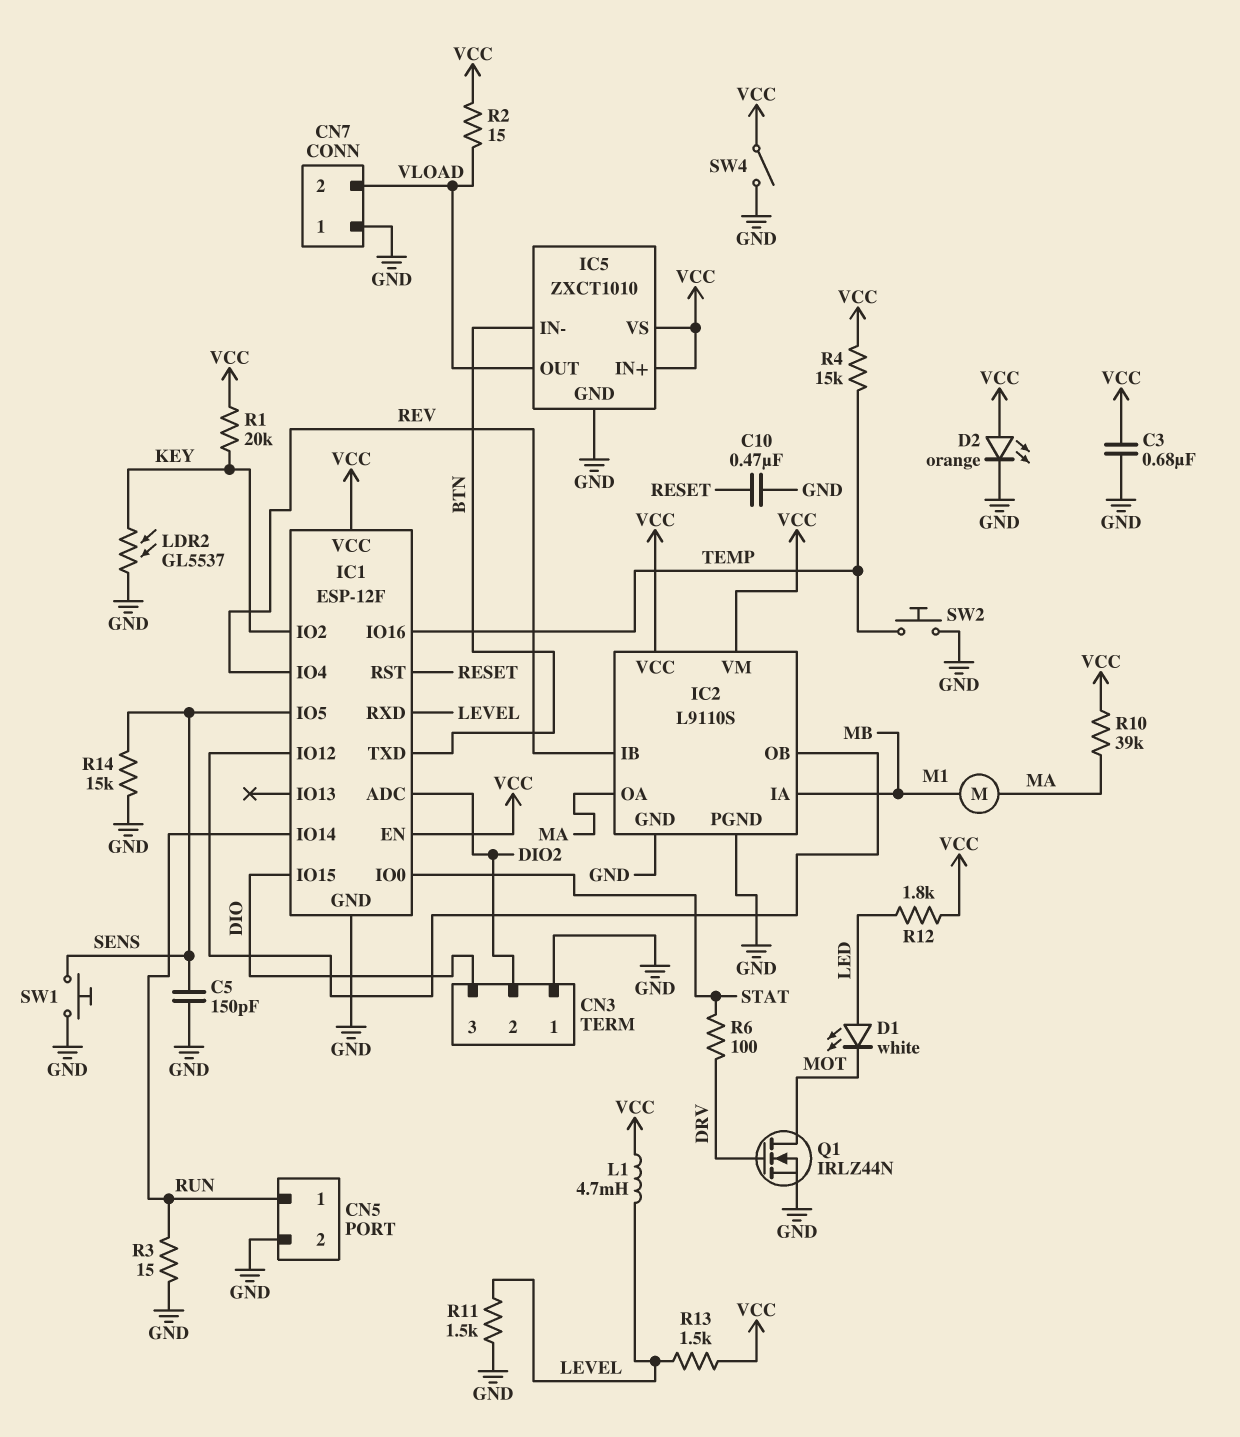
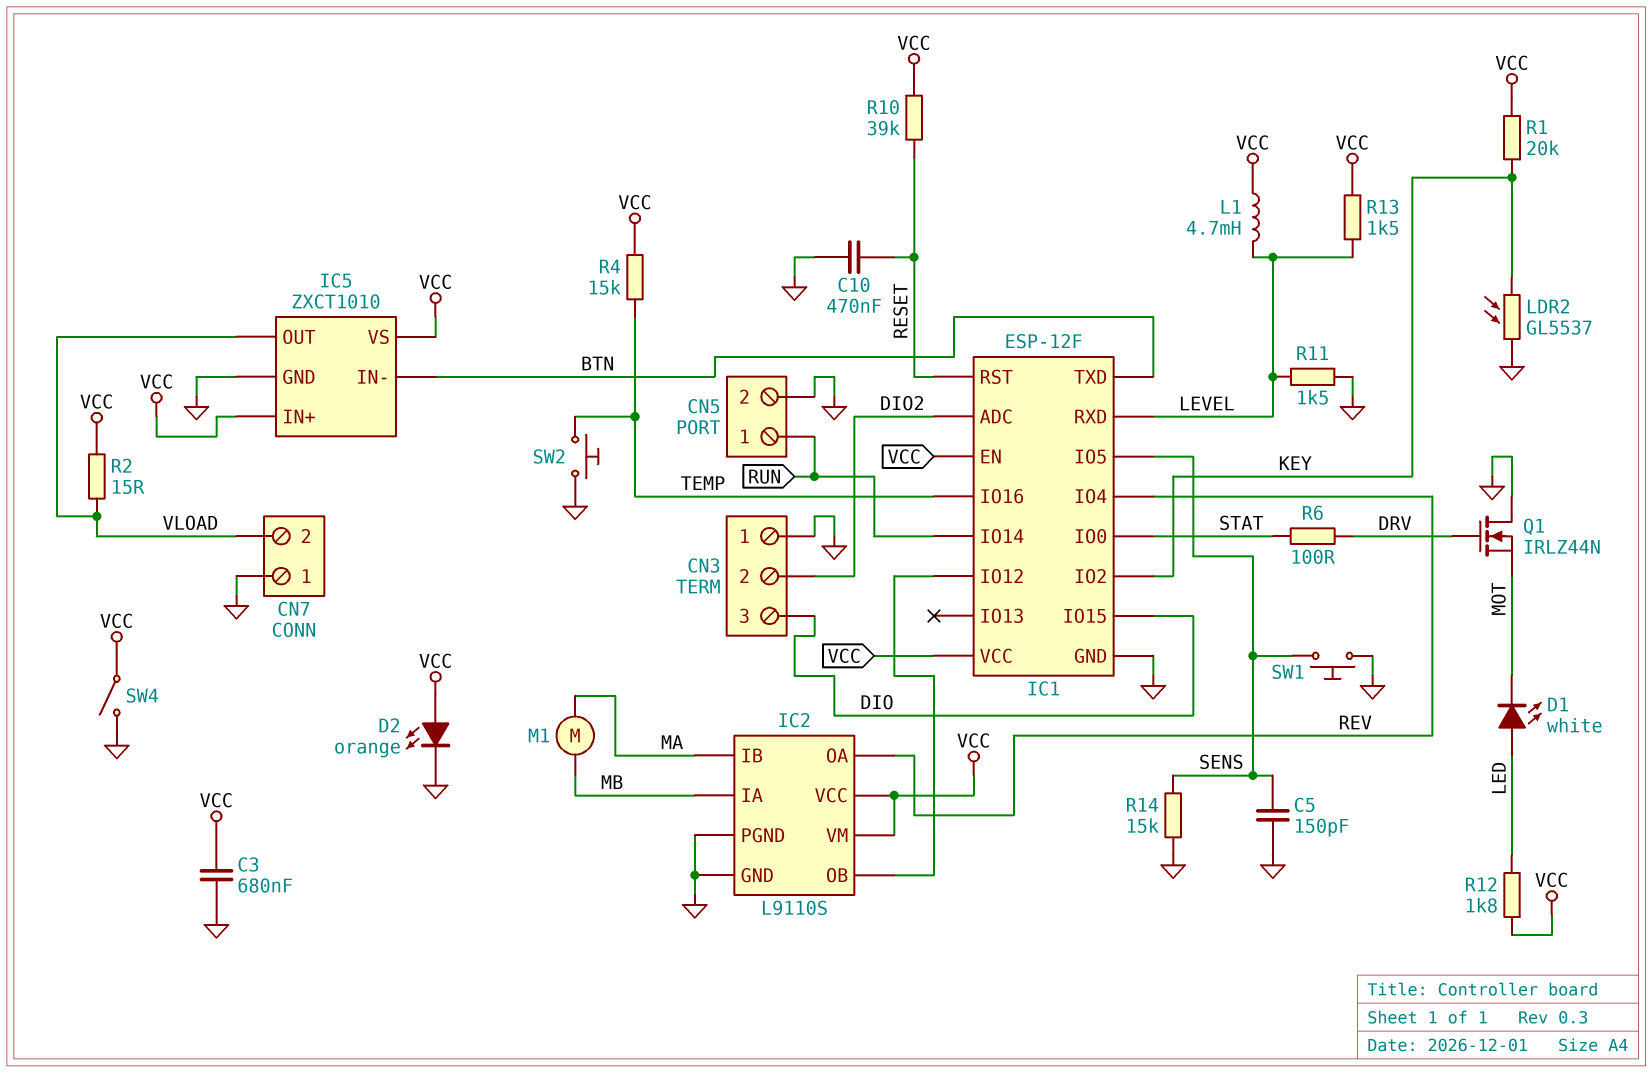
IC2 pin IB: REV -> MA
IC2 pin OA: MA -> REV
Q1: NMOS IRLZ44N (G DRV, D MOT, S GND) -> NMOS IRLZ44N (G DRV, D GND, S MOT)
R3: 15 (GND, RUN) -> none
R10: 39k (MA, VCC) -> 39k (RESET, VCC)

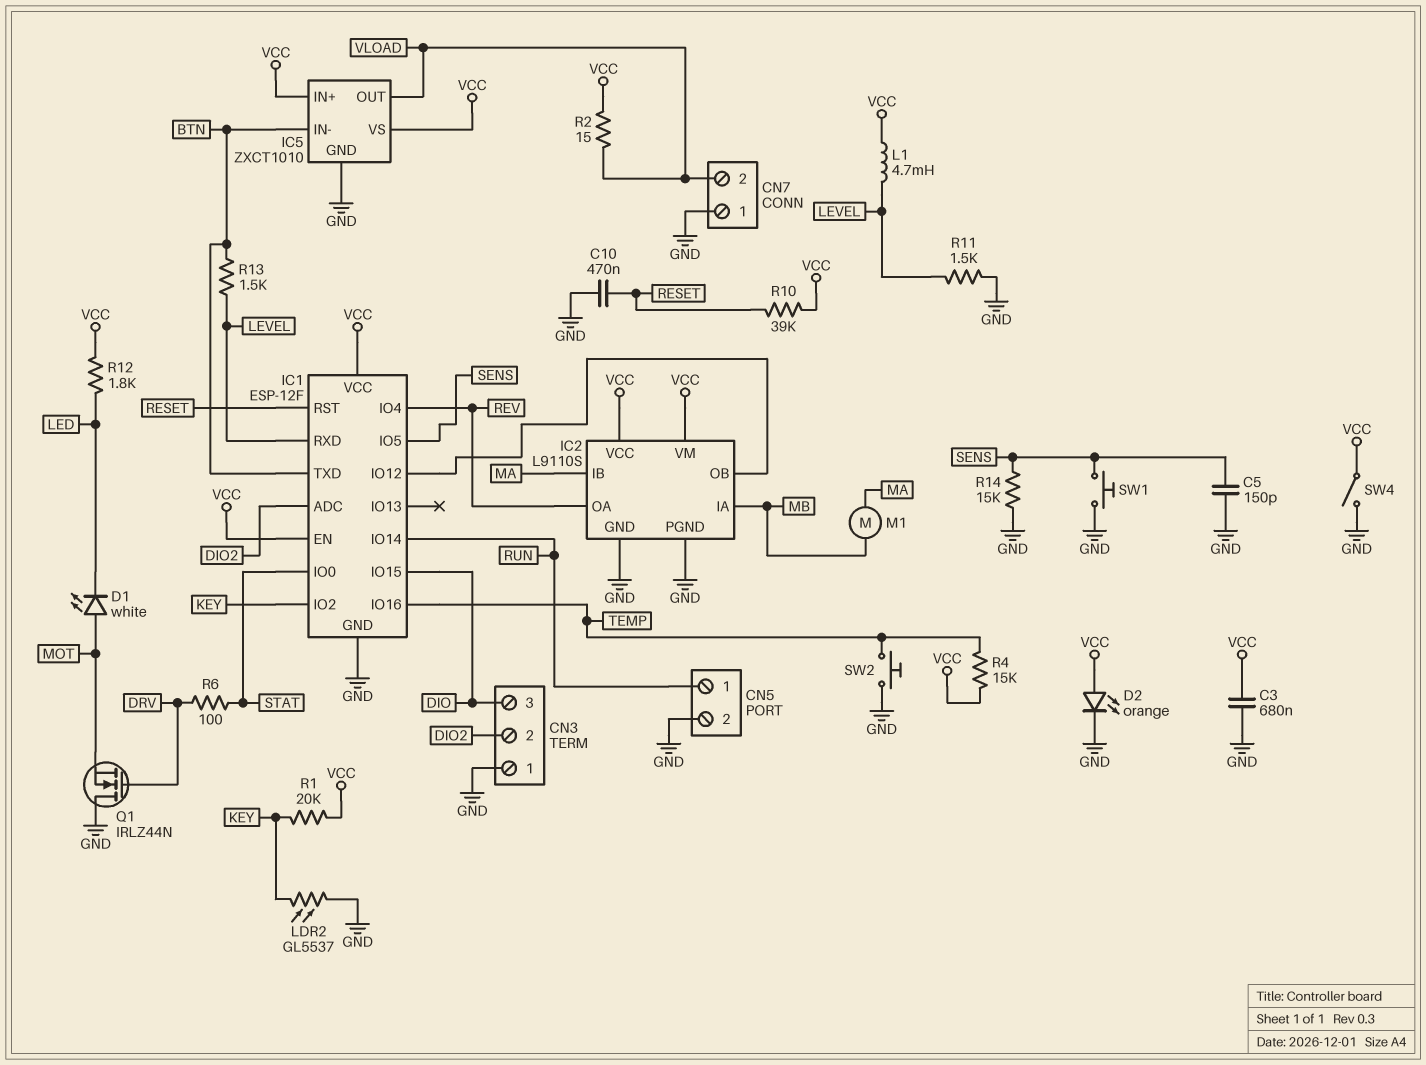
D1: LED white (A LED, K MOT) -> LED white (A MOT, K LED)
R13: 1.5k (LEVEL, VCC) -> 1.5k (BTN, LEVEL)

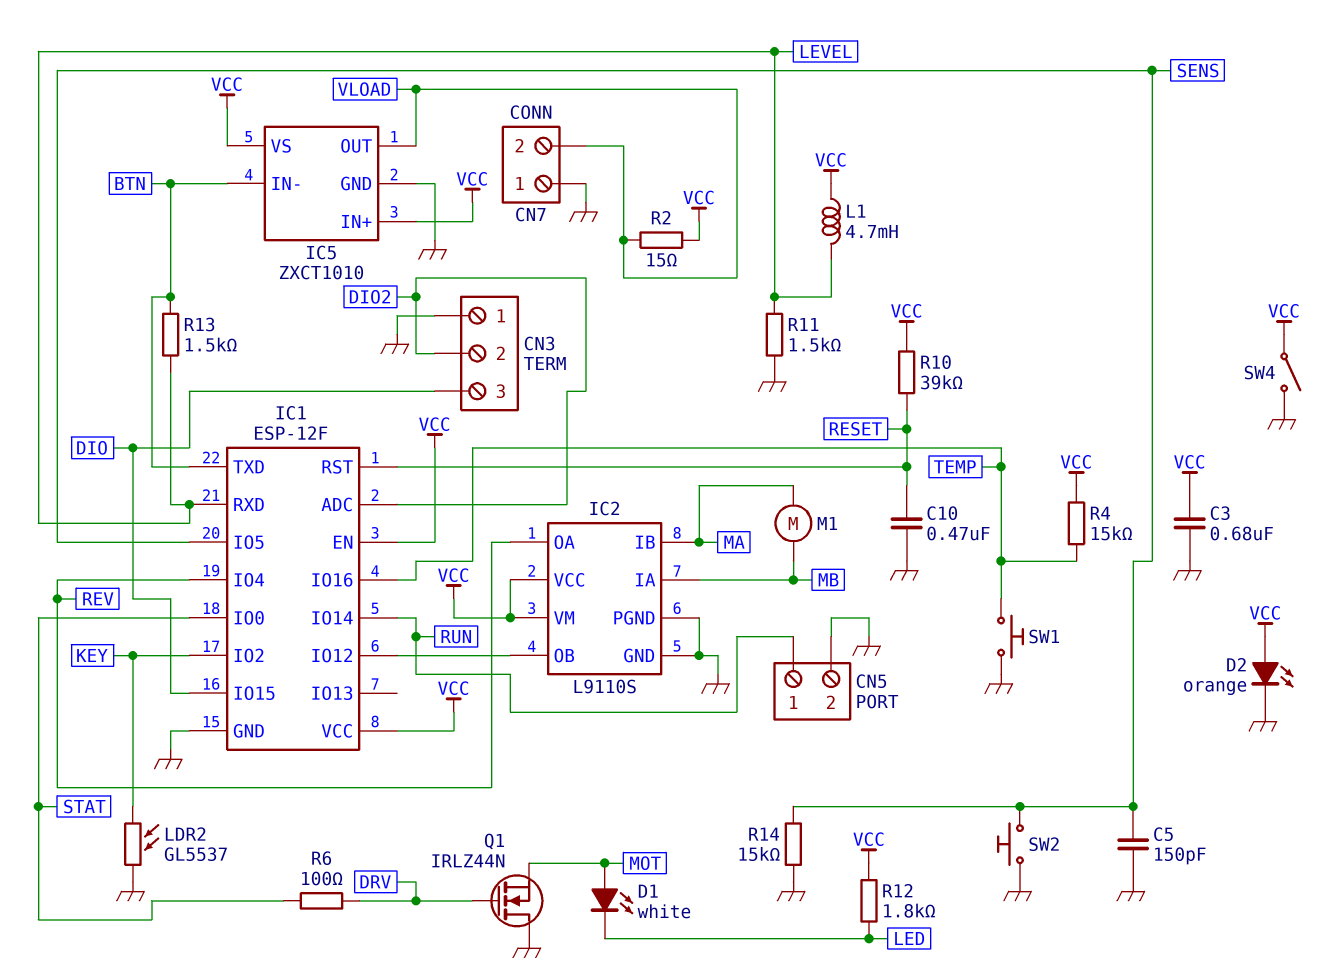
R1: 20k (KEY, VCC) -> none
SW1: button (GND, SENS) -> button (GND, TEMP)
SW2: button (GND, TEMP) -> button (GND, SENS)

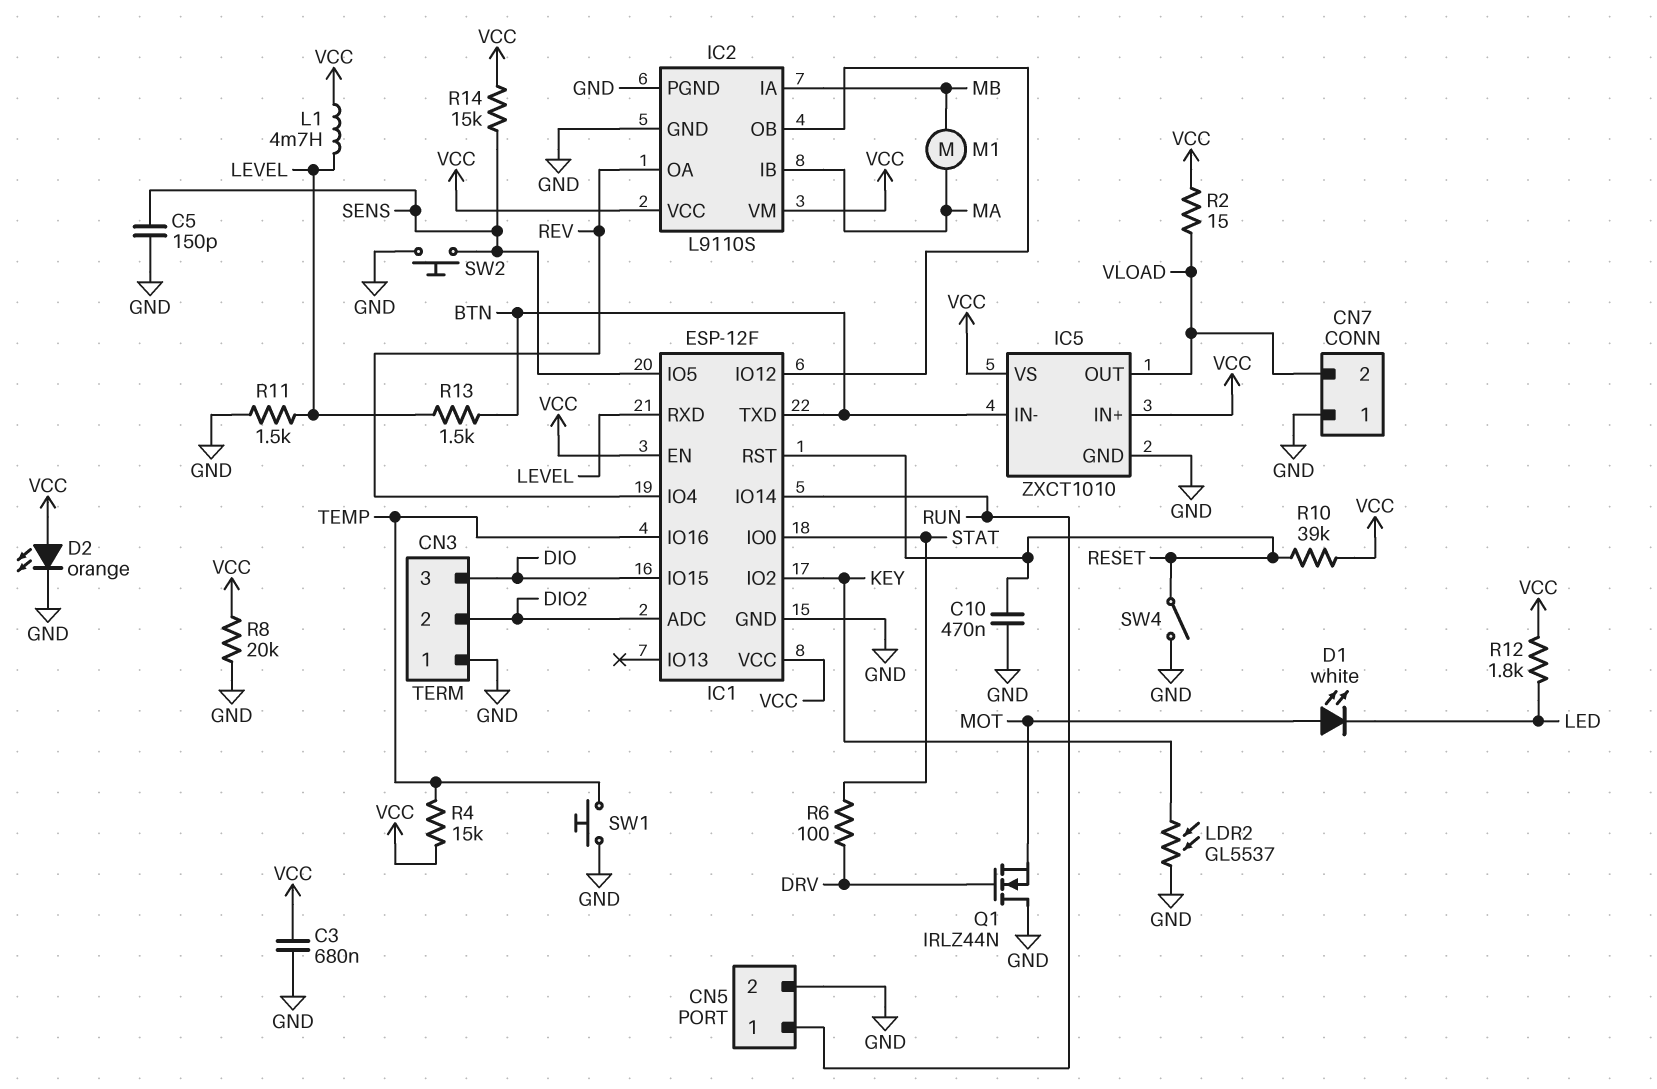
R8: none -> 20k (GND, VCC)
R14: 15k (GND, SENS) -> 15k (SENS, VCC)
SW4: switch (GND, VCC) -> switch (GND, RESET)

